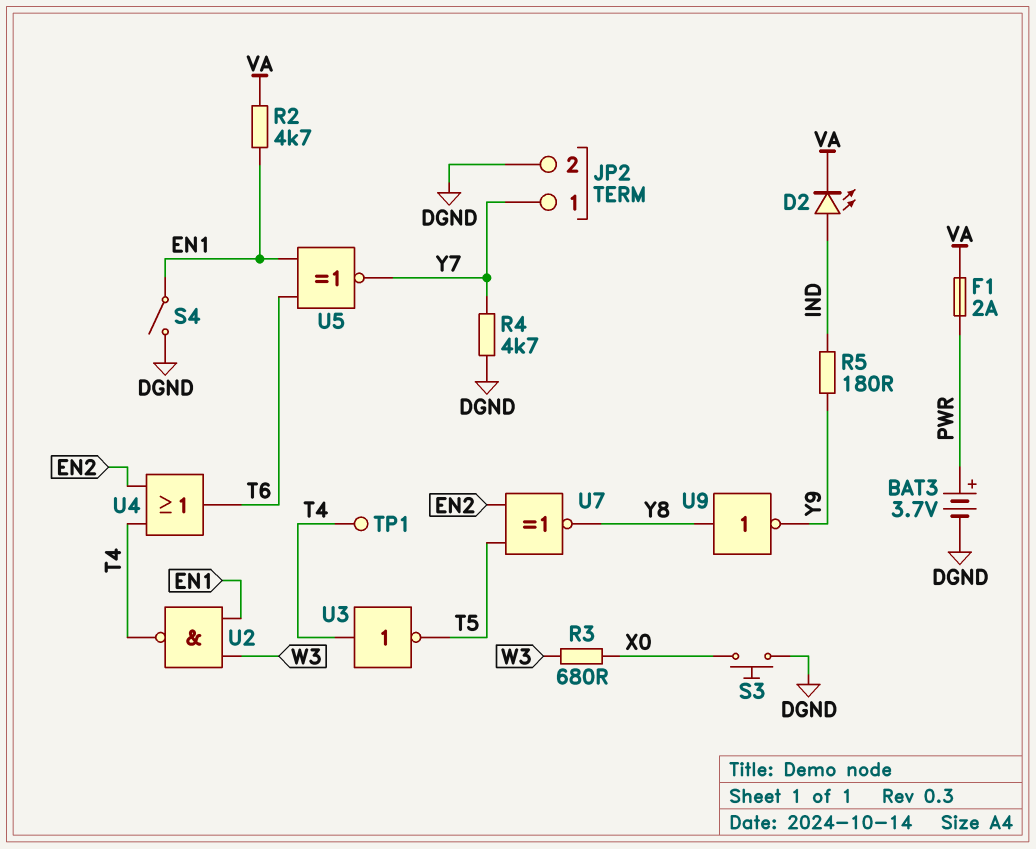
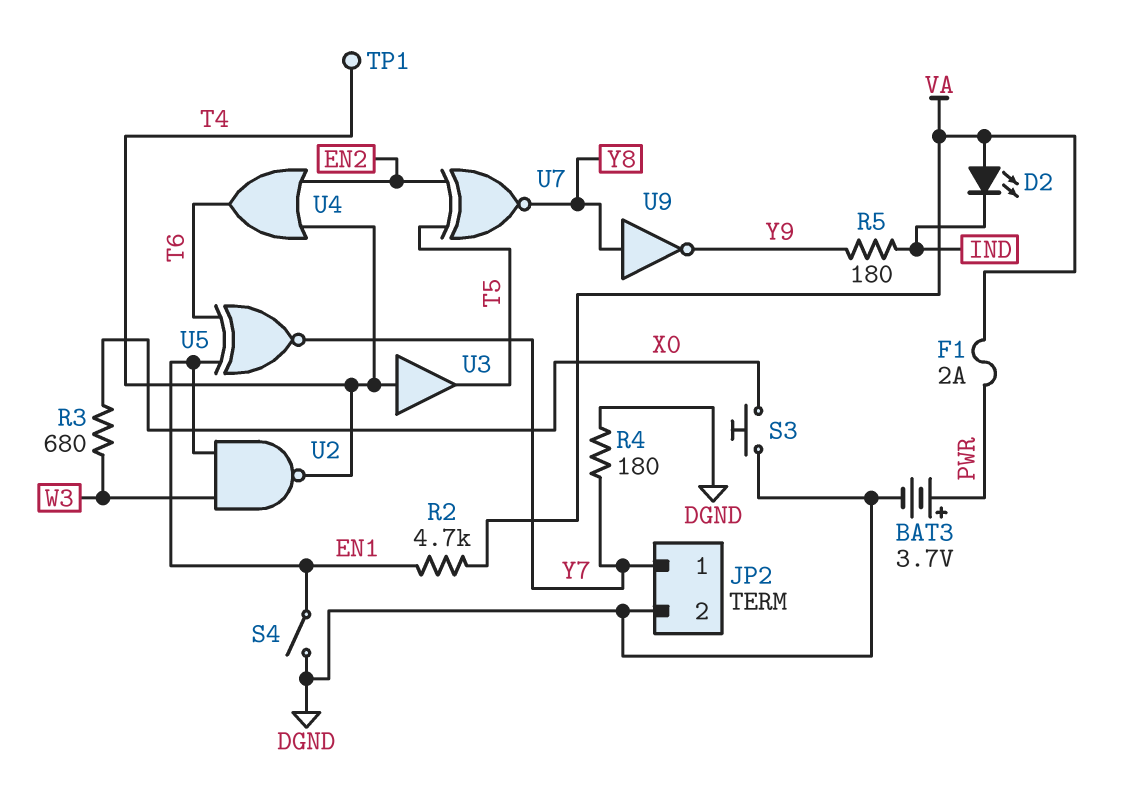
D2: LED (A IND, K VA) -> LED (A VA, K IND)
R4: 4.7k (DGND, Y7) -> 180 (DGND, Y7)
U3: NOT (in T4, out T5) -> buffer (in T4, out T5)

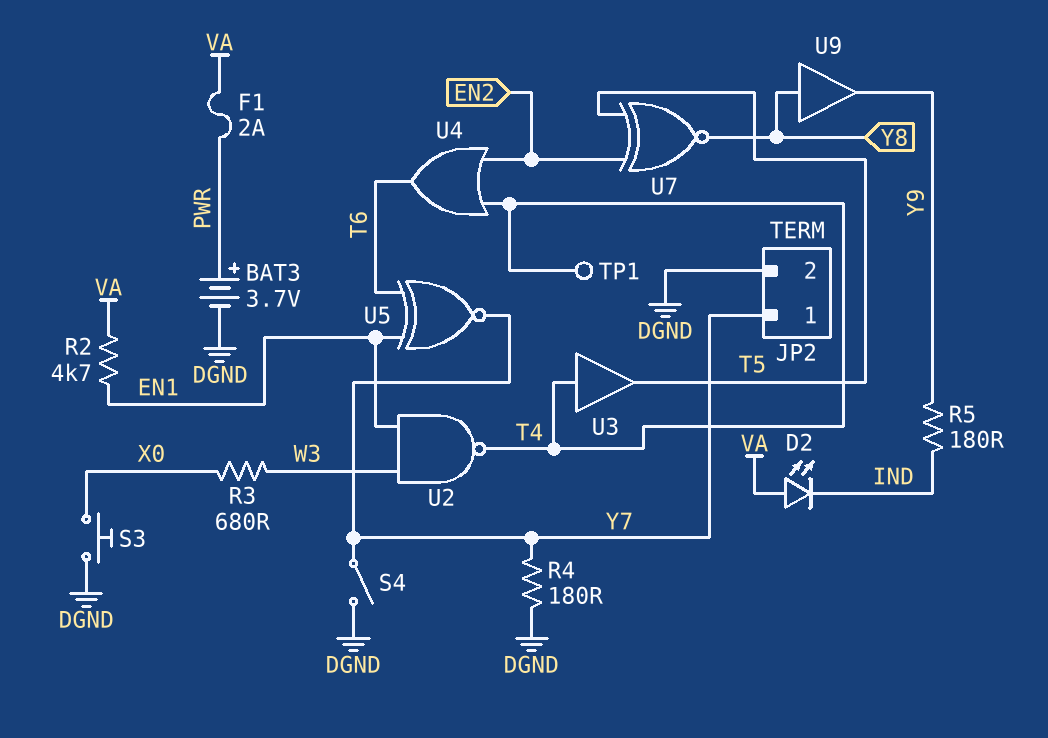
S4: switch (DGND, EN1) -> switch (DGND, Y7)
U9: NOT (in Y8, out Y9) -> buffer (in Y8, out Y9)

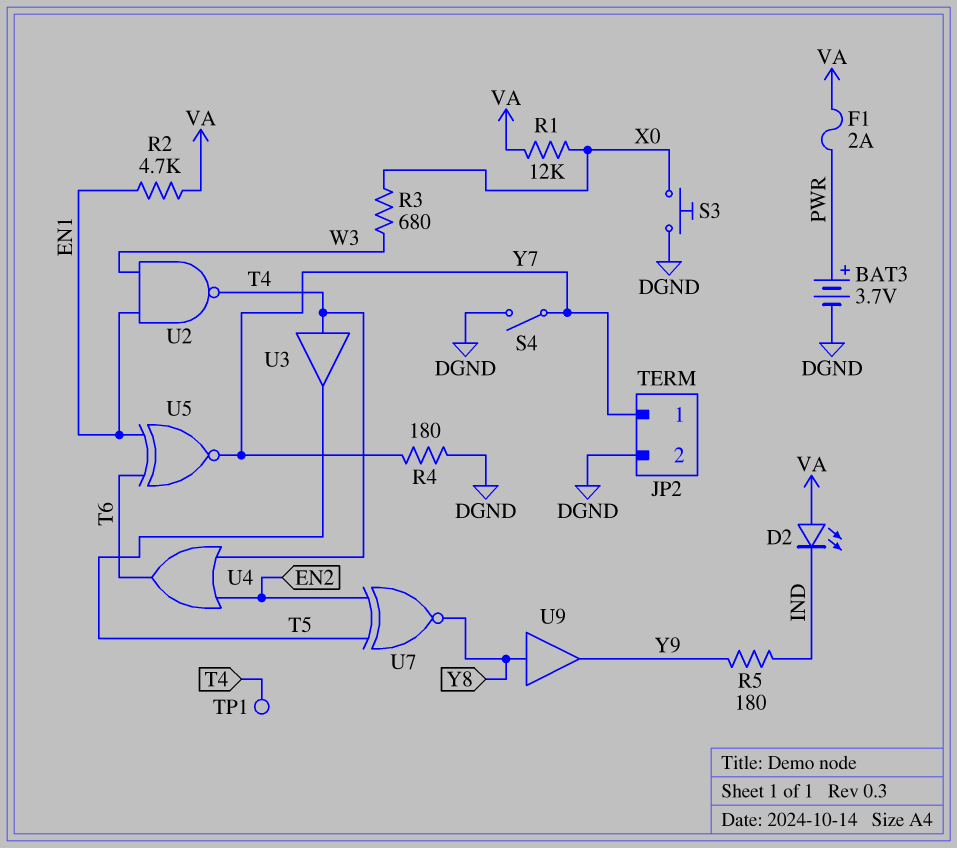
R1: none -> 12k (VA, X0)

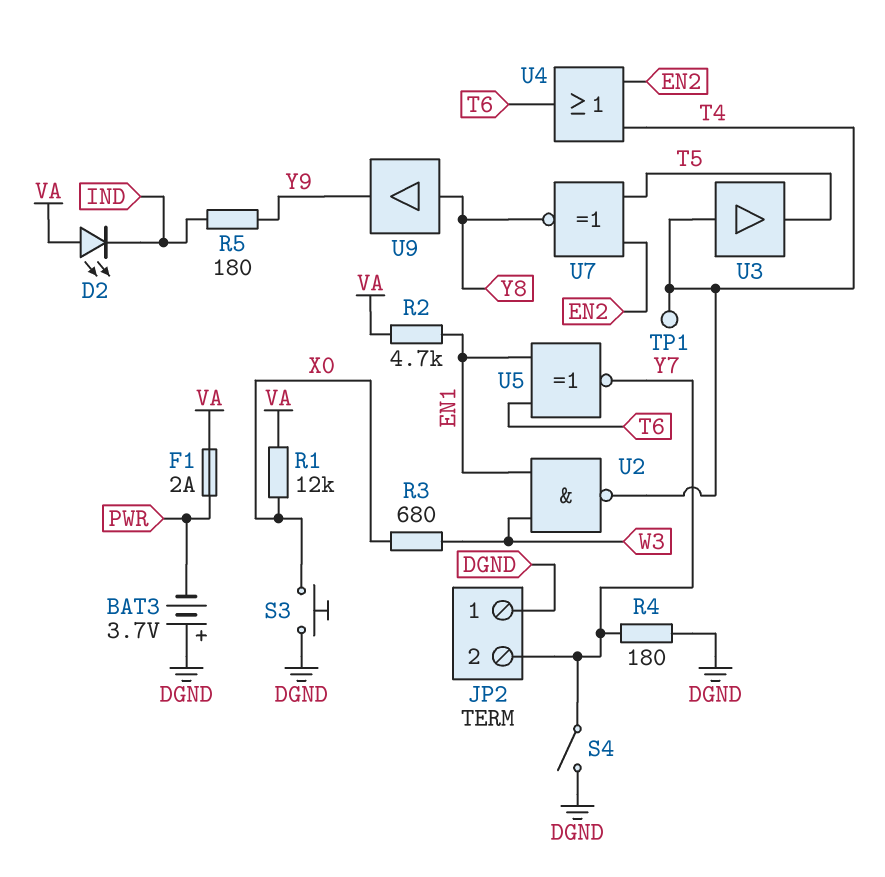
BAT3: 3.7V (plus PWR, minus DGND) -> 3.7V (plus DGND, minus PWR)
JP2 pin 1: Y7 -> DGND
JP2 pin 2: DGND -> Y7

